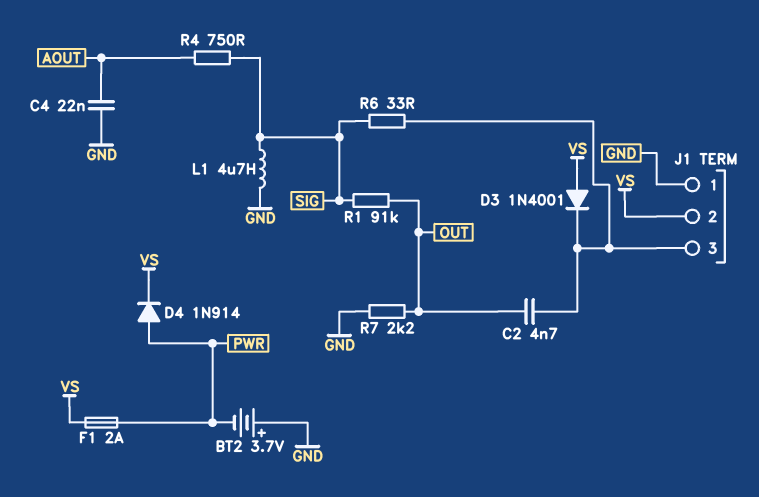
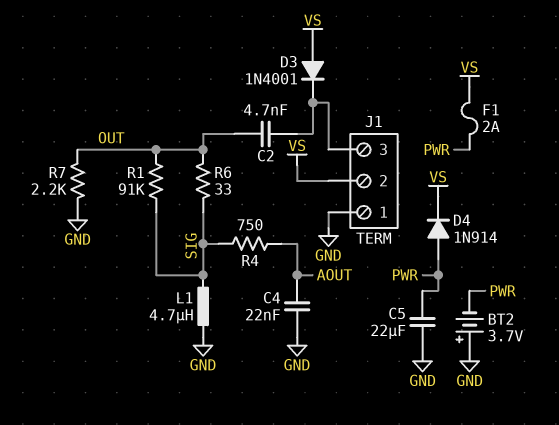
C5: none -> 22uF (GND, PWR)
R6: 33 (J1/3, SIG) -> 33 (OUT, SIG)

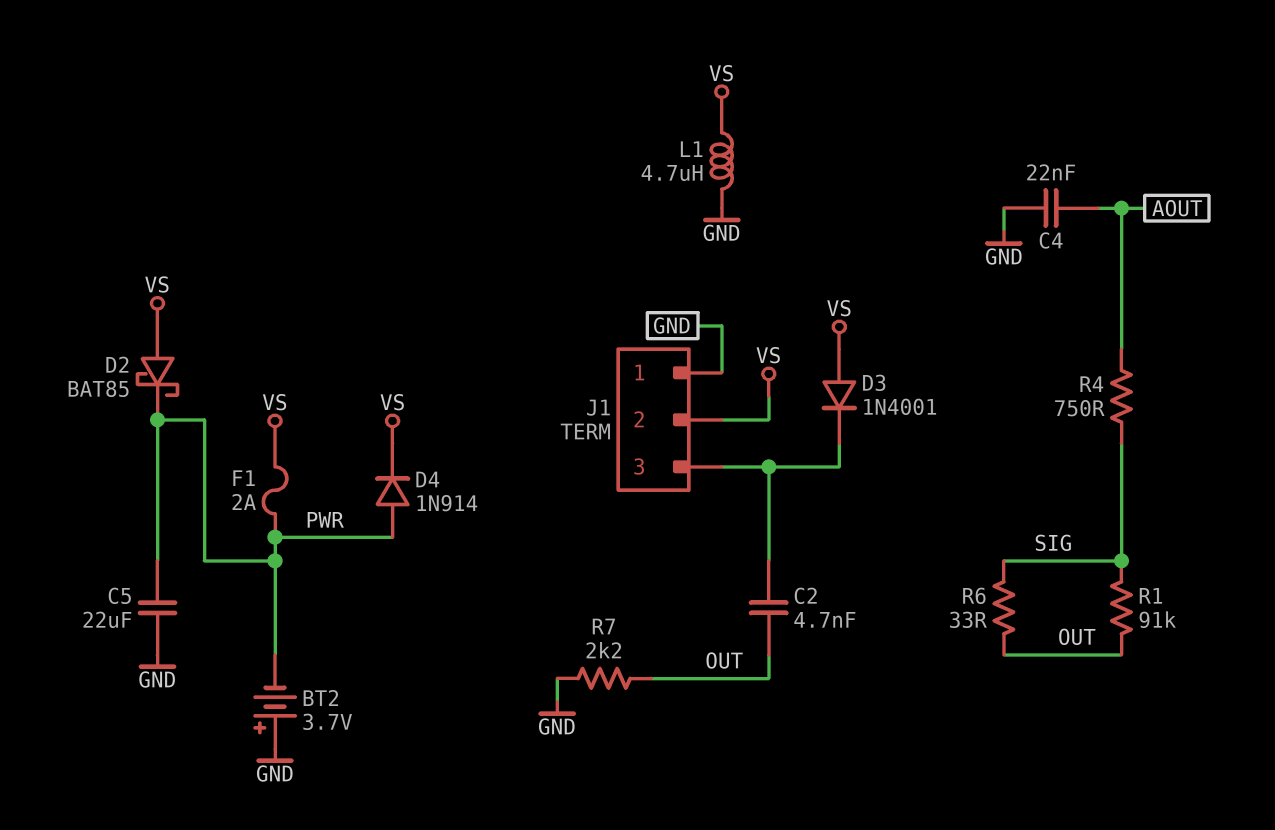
D2: none -> schottky BAT85 (A VS, K PWR)
L1: 4.7uH (GND, SIG) -> 4.7uH (GND, VS)

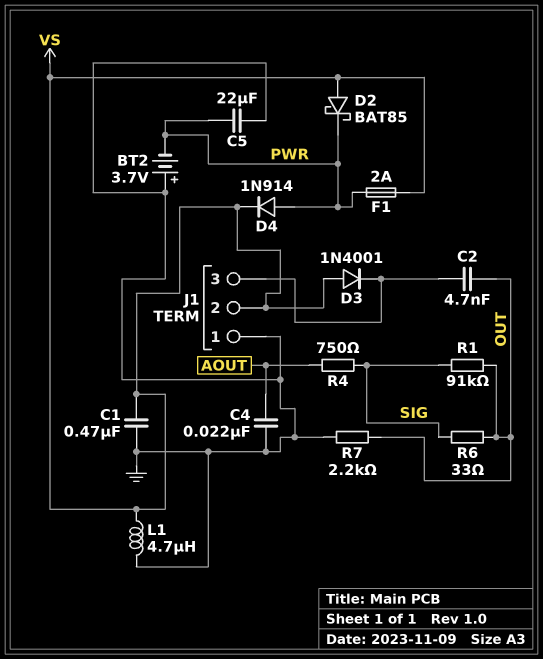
C1: none -> 470nF (GND, VS)

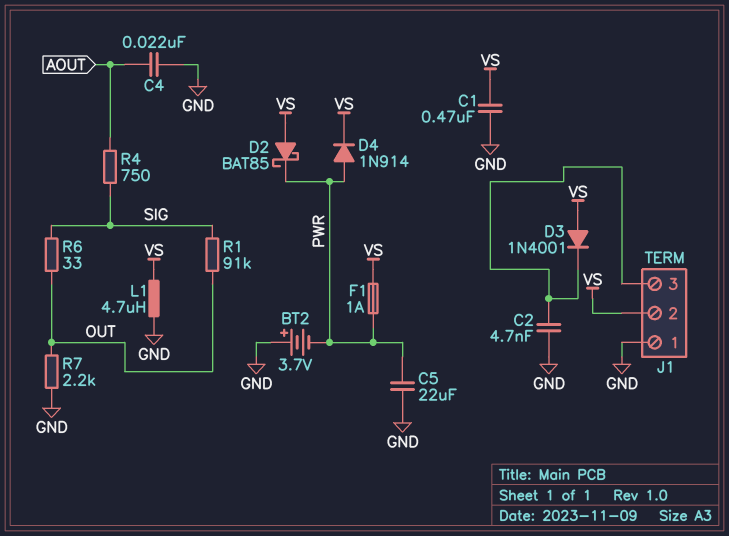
C2: 4.7nF (J1/3, OUT) -> 4.7nF (GND, J1/3)
F1: 2A (PWR, VS) -> 1A (PWR, VS)

